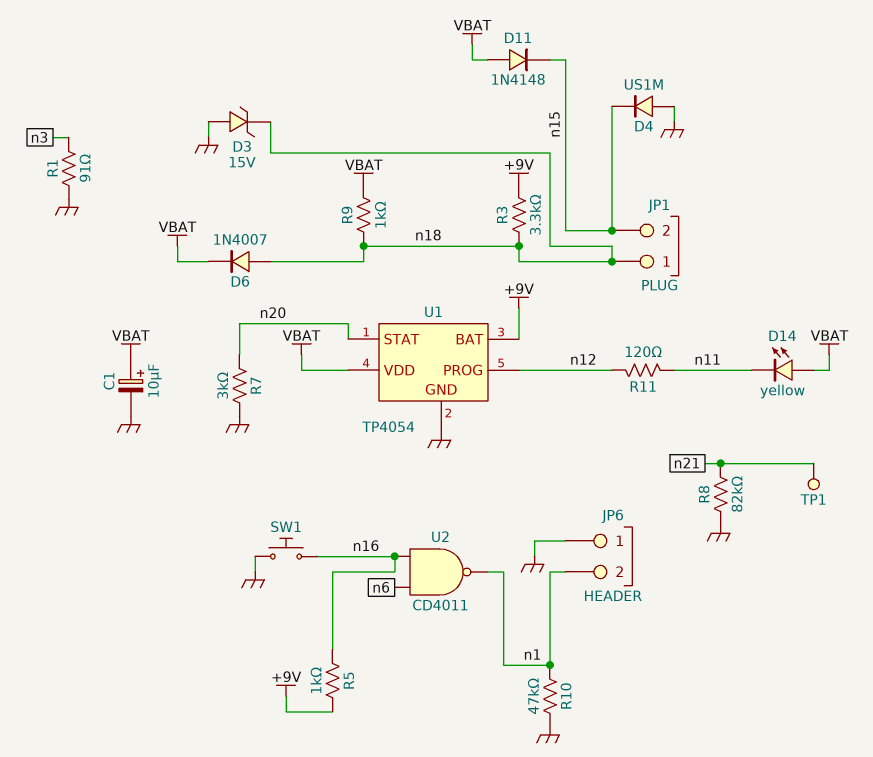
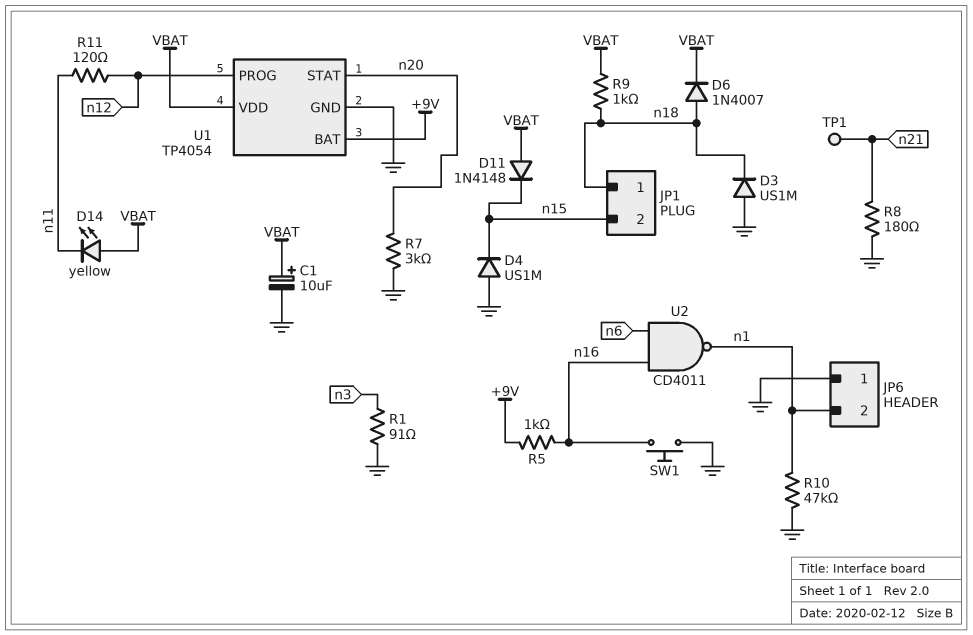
D3: zener 15V (A GND, K n18) -> diode US1M (A GND, K n18)
R3: 3.3k (+9V, n18) -> none
R8: 82k (GND, n21) -> 180 (GND, n21)

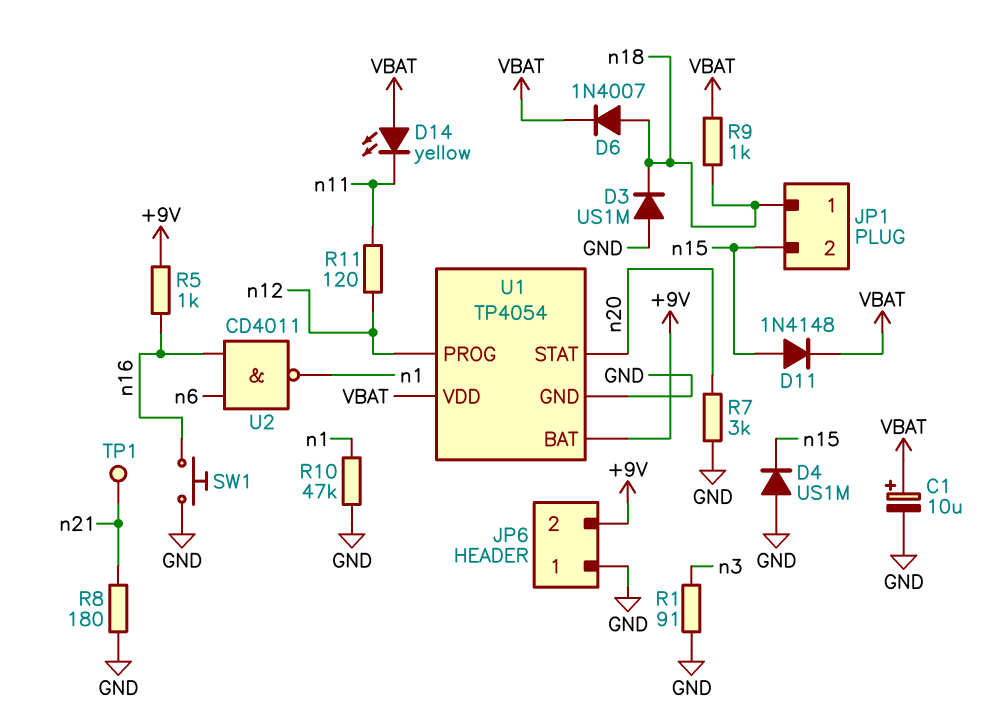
D11: diode 1N4148 (A VBAT, K n15) -> diode 1N4148 (A n15, K VBAT)
JP6 pin 2: n1 -> +9V

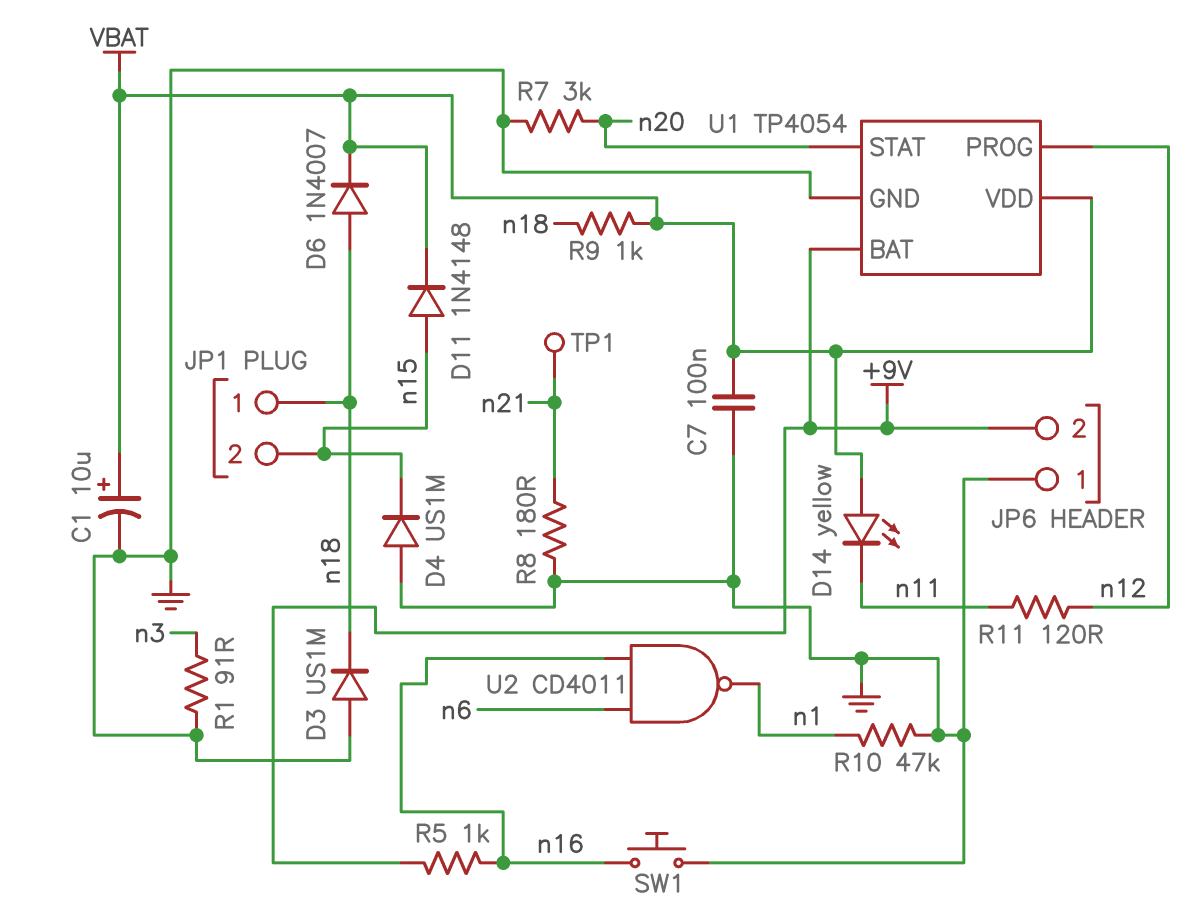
C7: none -> 100nF (GND, VBAT)

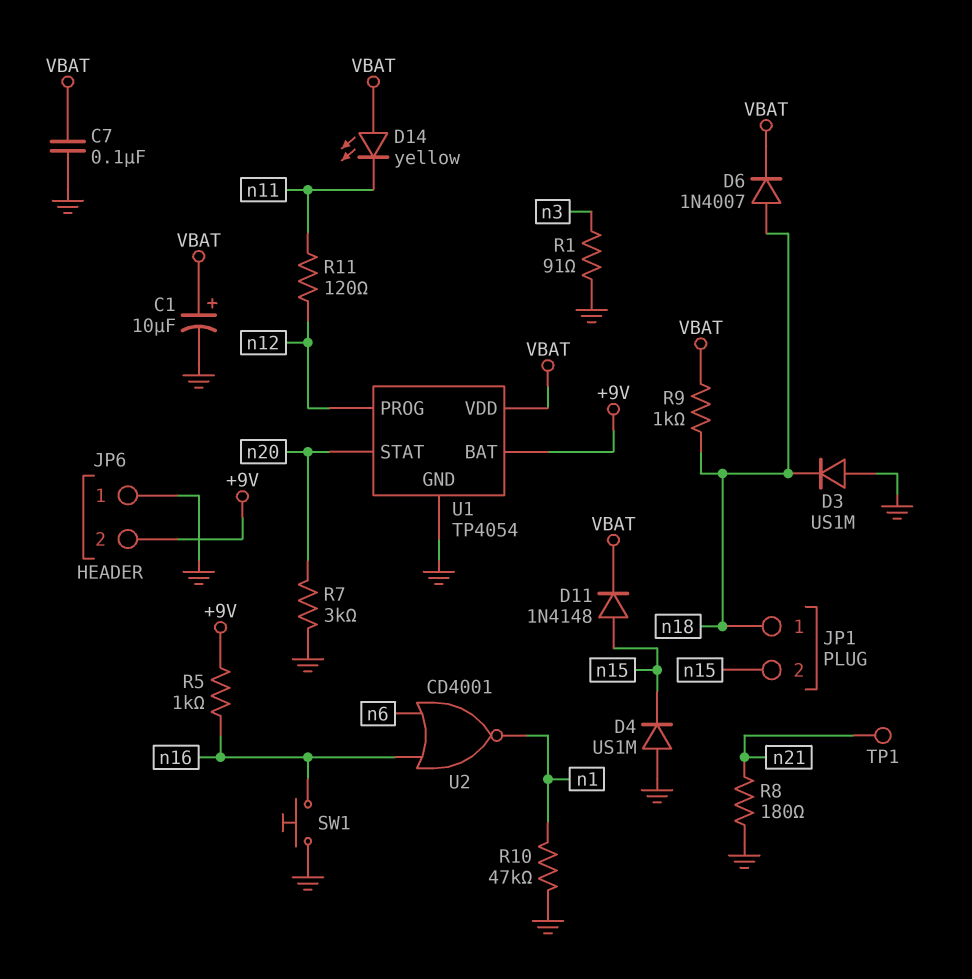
U2: NAND CD4011 (in n6, in n16, out n1) -> NOR CD4001 (in n6, in n16, out n1)

